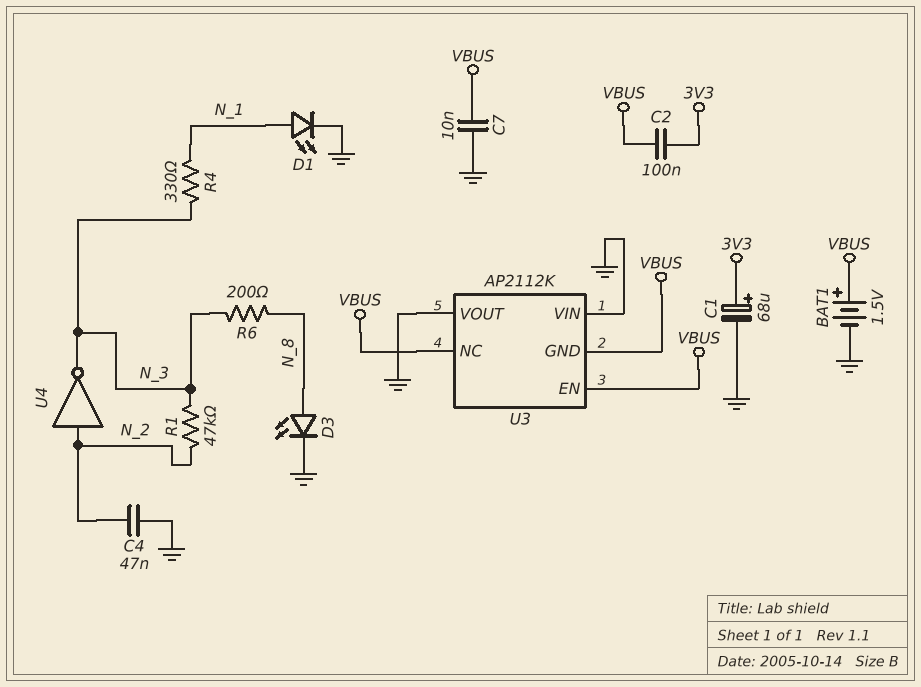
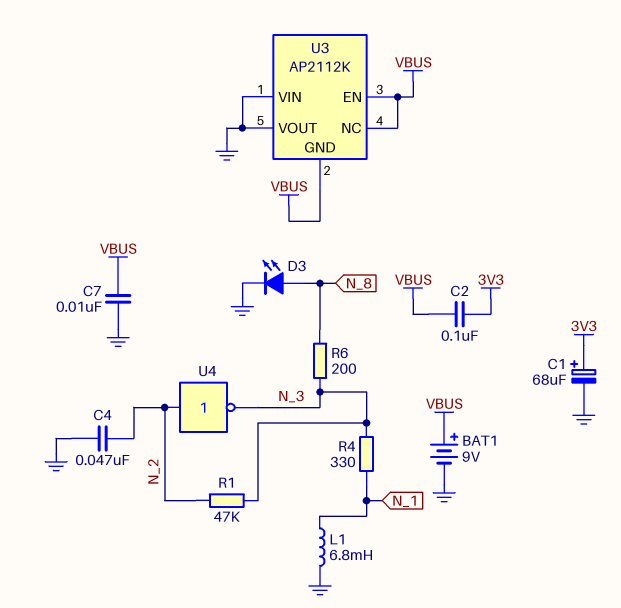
BAT1: 1.5V (plus VBUS, minus GND) -> 9V (plus VBUS, minus GND)
D1: LED (A N_1, K GND) -> none
L1: none -> 6.8mH (GND, N_1)

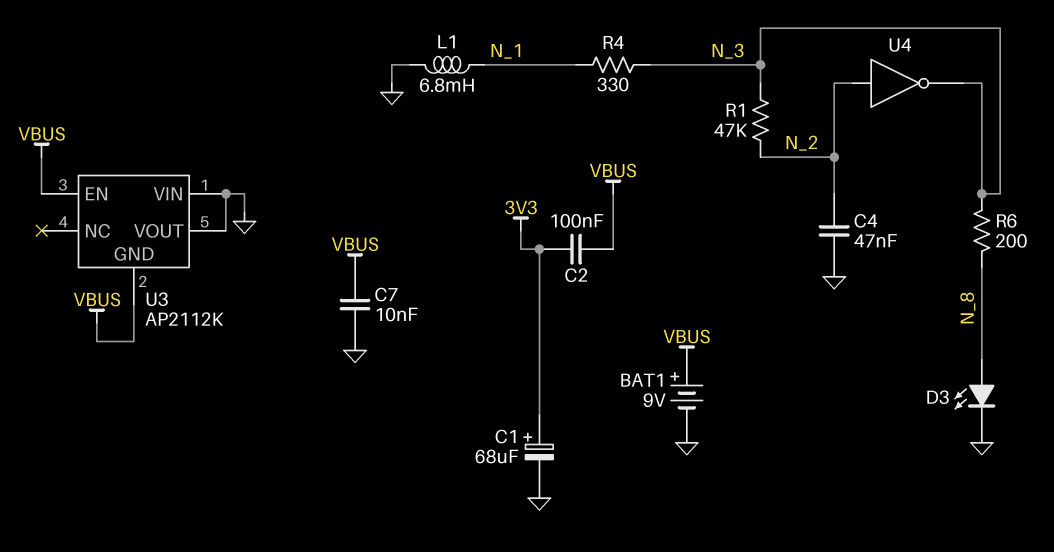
U3 pin NC: VBUS -> none

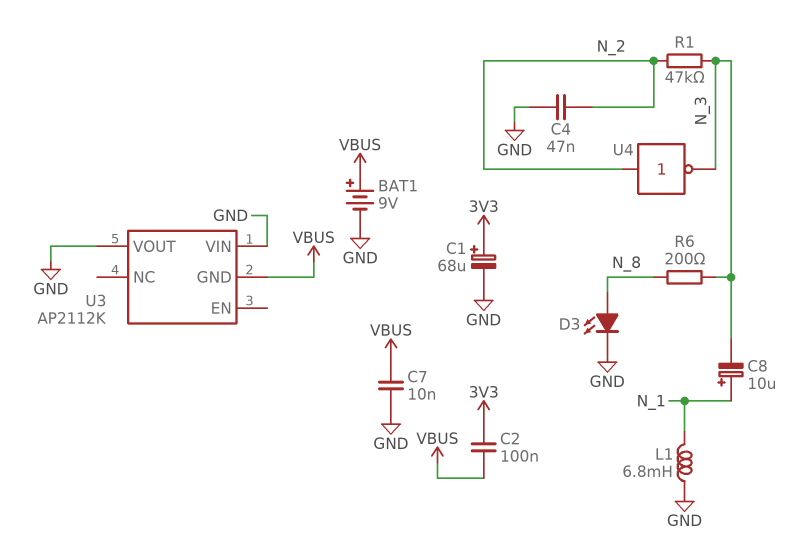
C8: none -> 10uF (plus N_1, minus N_3)
R4: 330 (N_1, N_3) -> none
U3 pin EN: VBUS -> none

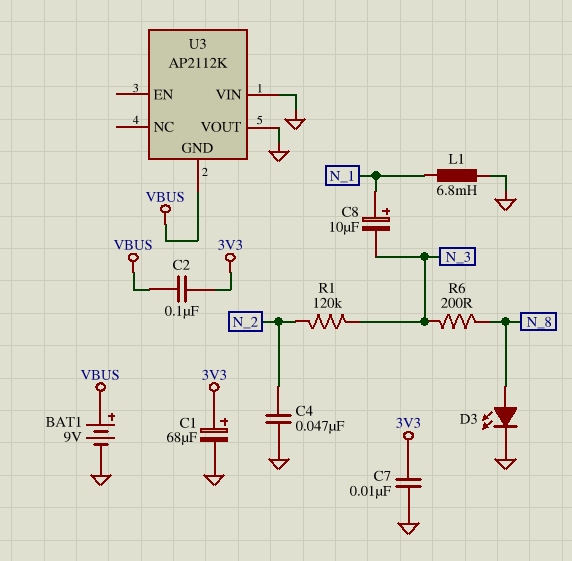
C7: 10nF (GND, VBUS) -> 10nF (3V3, GND)
R1: 47k (N_2, N_3) -> 120k (N_2, N_3)
U4: NOT (in N_2, out N_3) -> none

